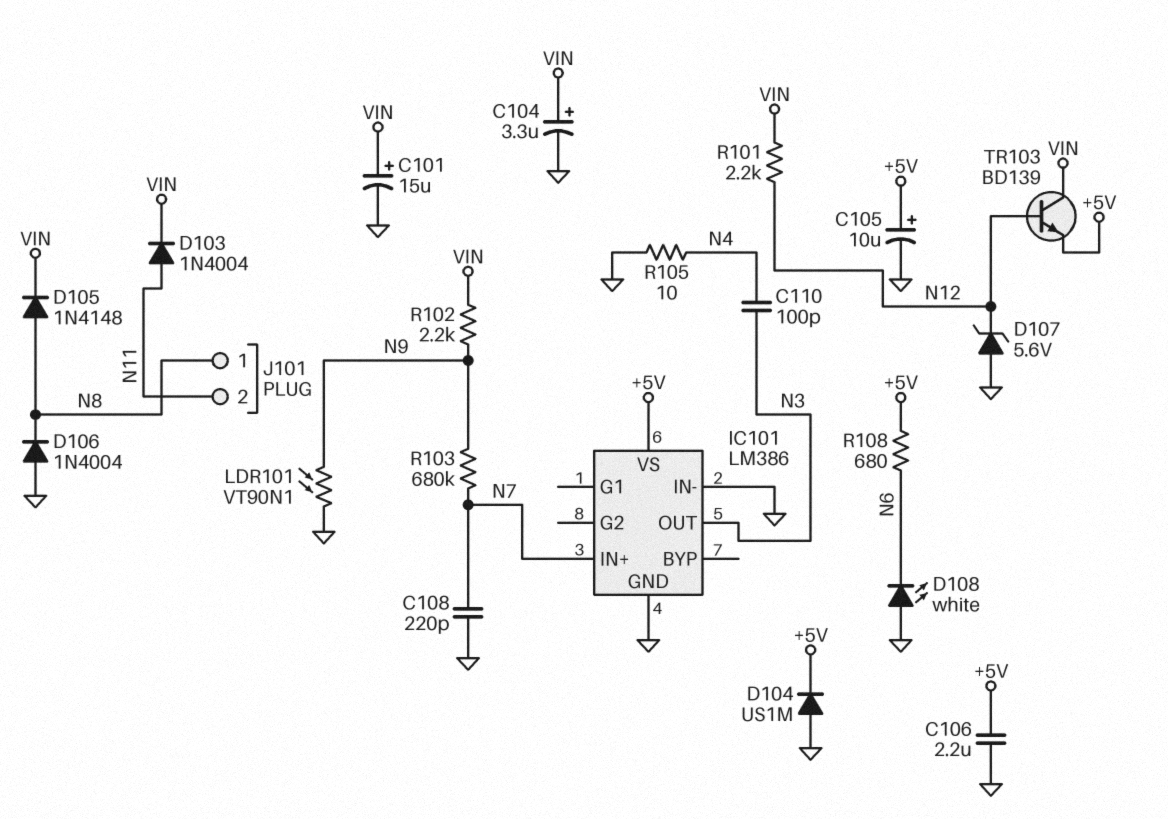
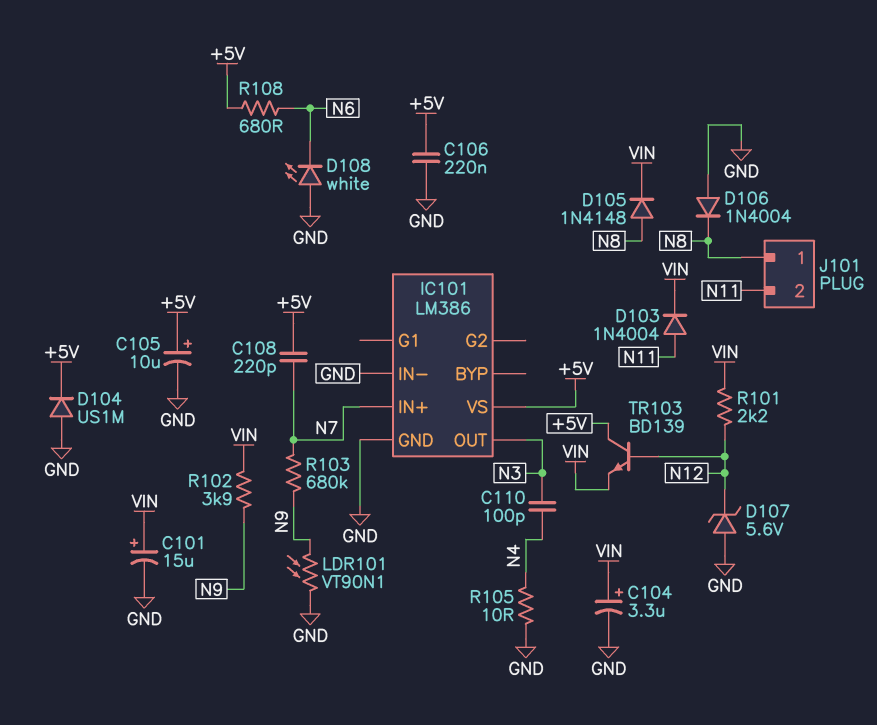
C106: 2.2uF (+5V, GND) -> 220nF (+5V, GND)
C108: 220pF (GND, N7) -> 220pF (+5V, N7)
R102: 2.2k (N9, VIN) -> 3.9k (N9, VIN)
TR103: NPN BD139 (B N12, C VIN, E +5V) -> NPN BD139 (B N12, C +5V, E VIN)

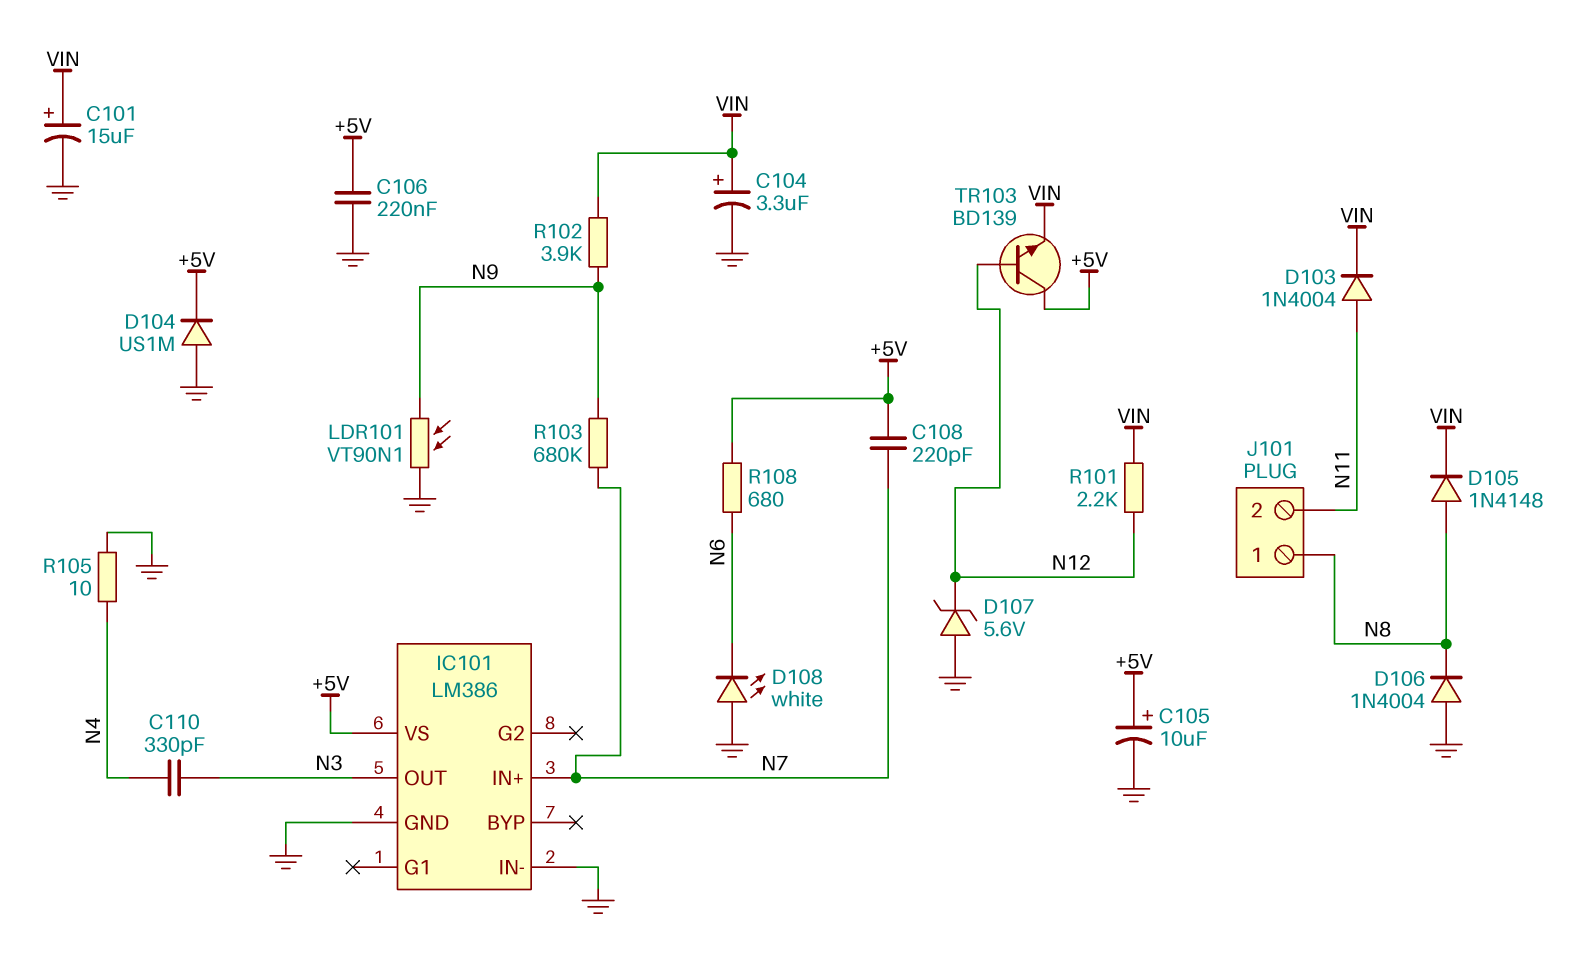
C110: 100pF (N3, N4) -> 330pF (N3, N4)

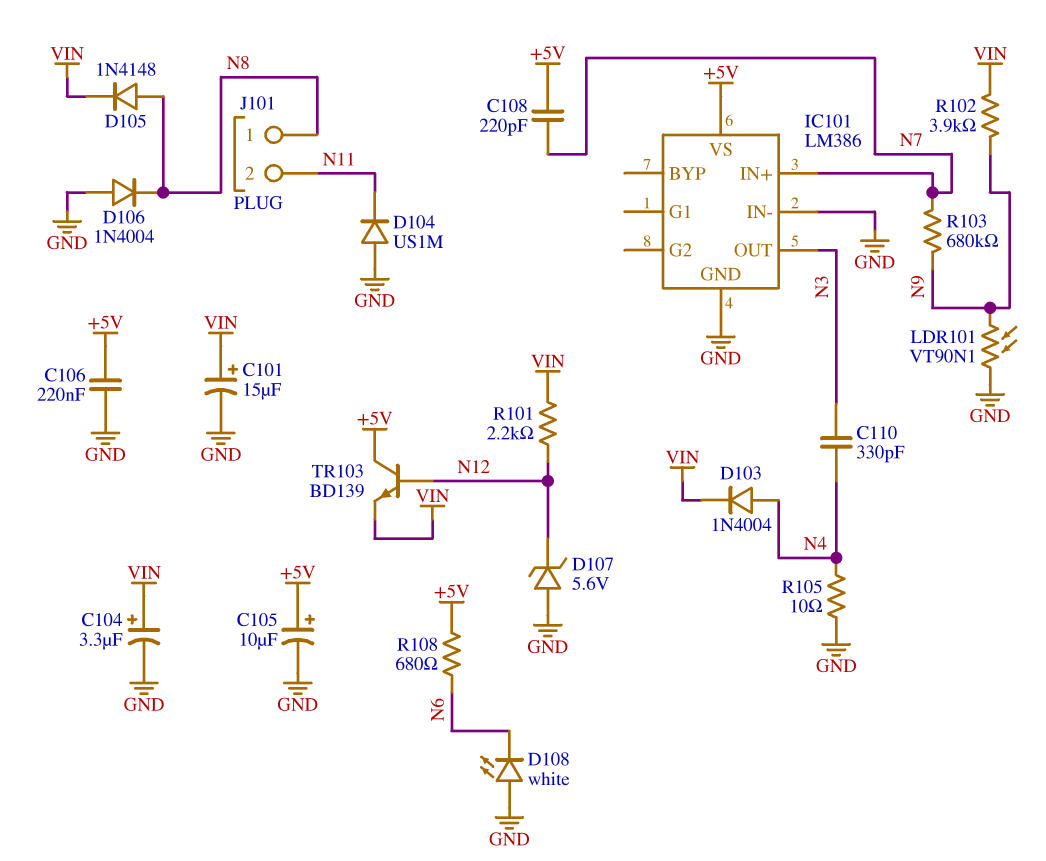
D103: diode 1N4004 (A N11, K VIN) -> diode 1N4004 (A N4, K VIN)
D104: diode US1M (A GND, K +5V) -> diode US1M (A GND, K N11)

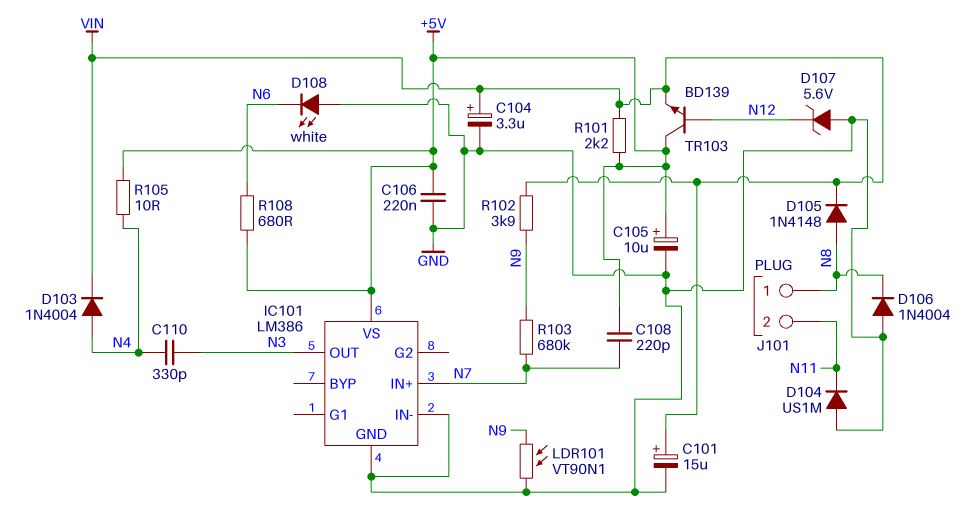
R101: 2.2k (N12, VIN) -> 2.2k (+5V, VIN)
R105: 10 (GND, N4) -> 10 (+5V, N4)

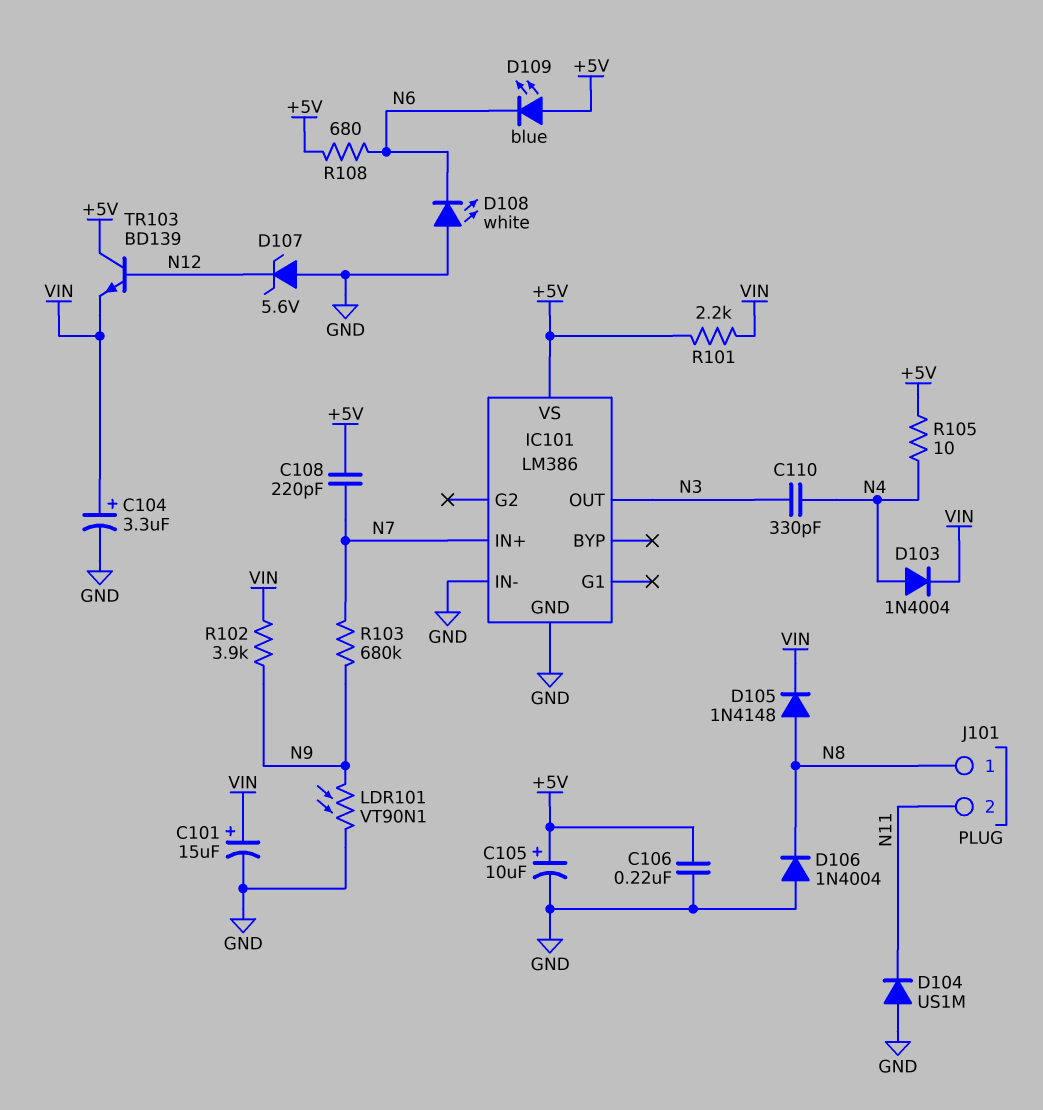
D109: none -> LED blue (A +5V, K N6)

